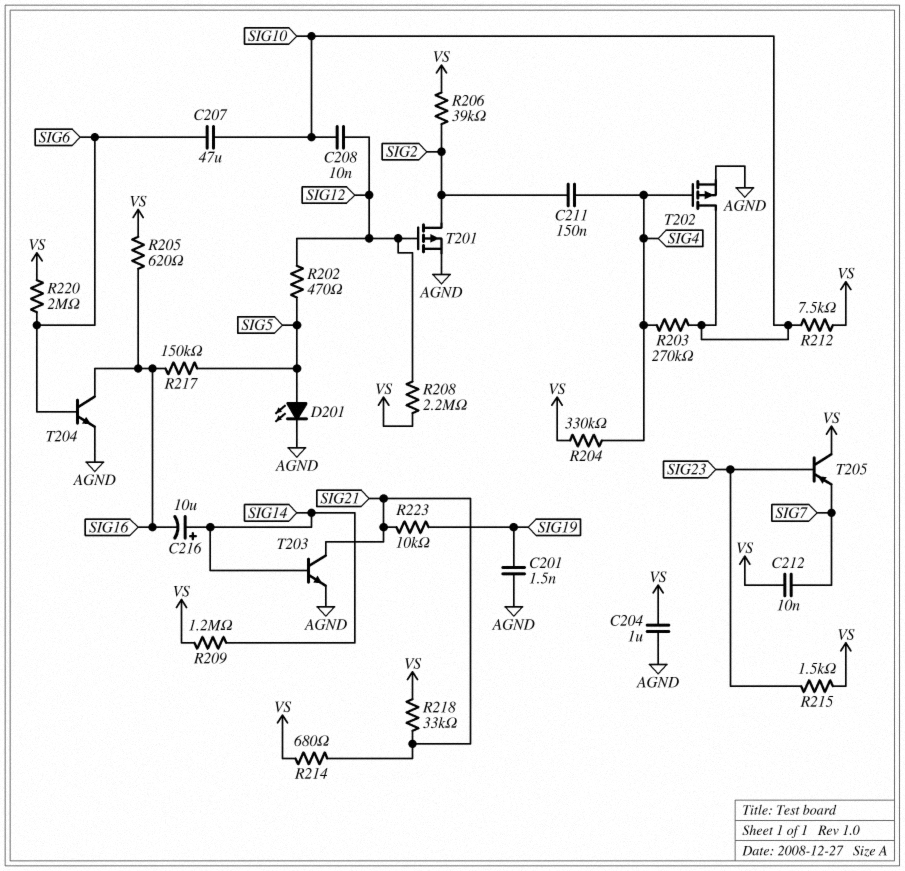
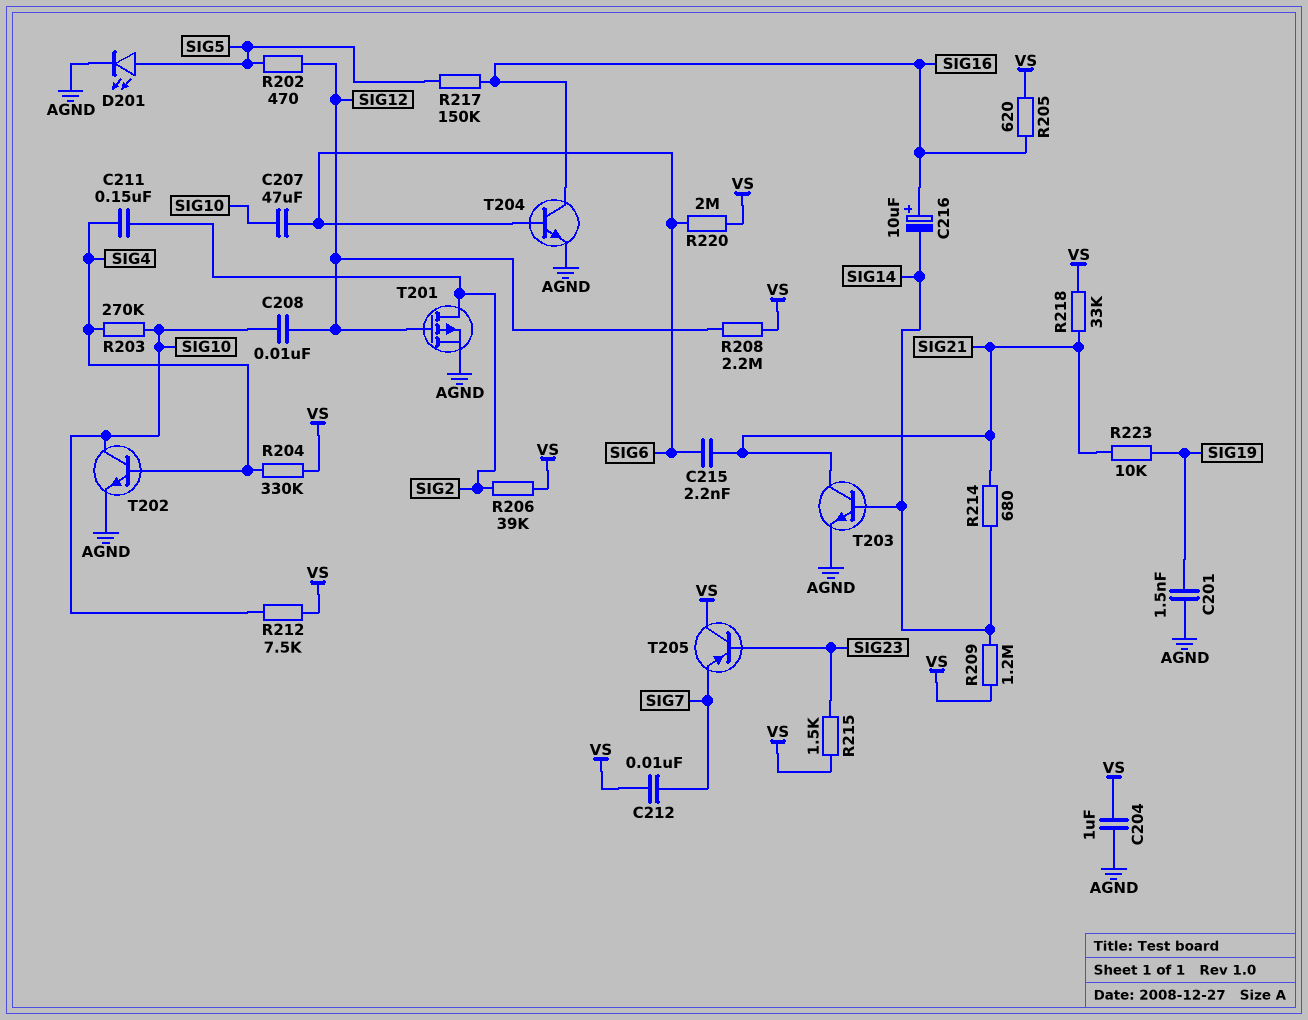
C215: none -> 2.2nF (SIG6, SIG21)
C216: 10uF (plus SIG14, minus SIG16) -> 10uF (plus SIG16, minus SIG14)
R214: 680 (SIG21, VS) -> 680 (SIG14, SIG21)
T202: PMOS (G SIG4, D SIG10, S AGND) -> NPN (B SIG4, C SIG10, E AGND)

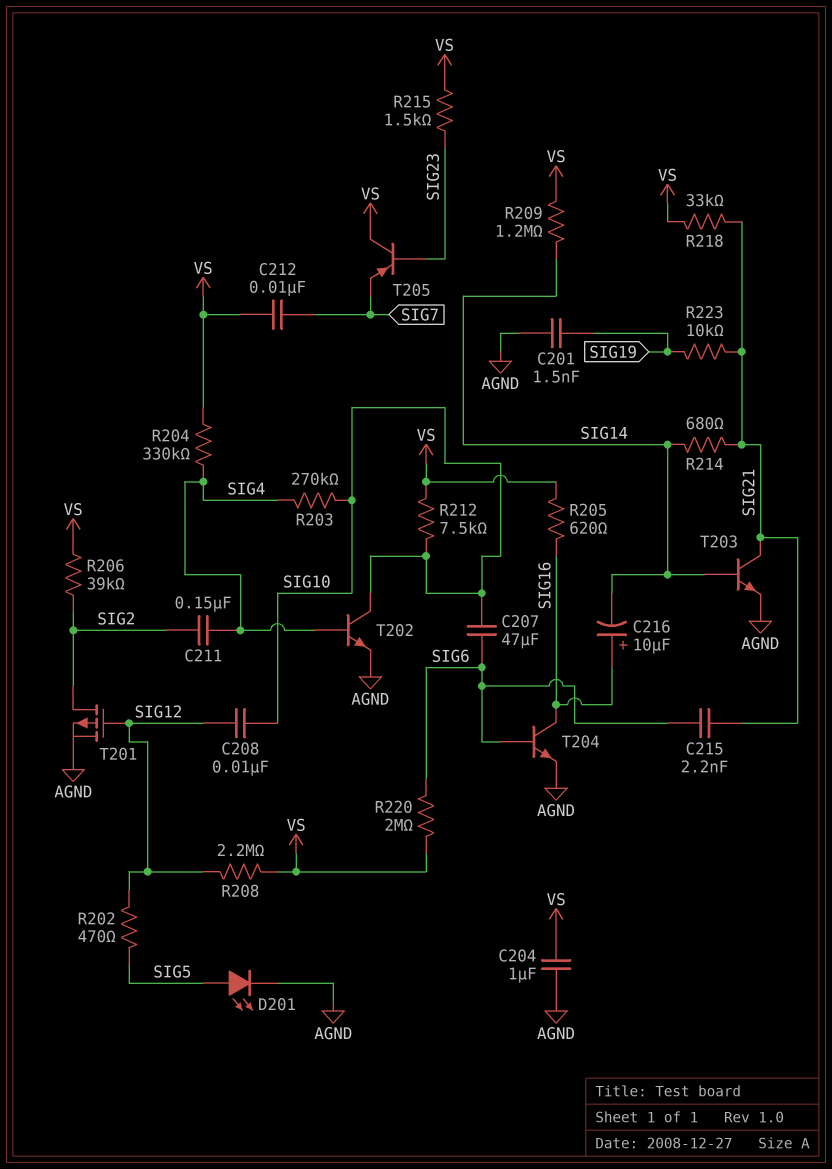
R217: 150k (SIG5, SIG16) -> none

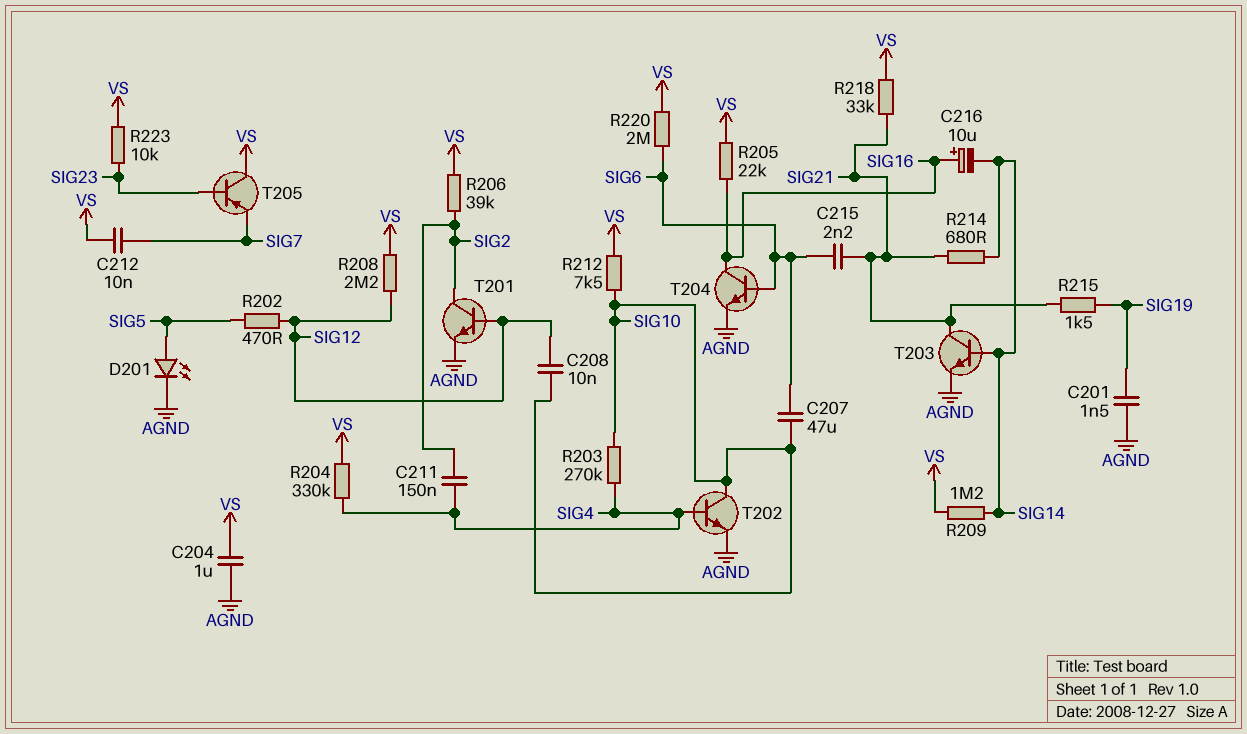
R205: 620 (SIG16, VS) -> 22k (SIG16, VS)
R215: 1.5k (SIG23, VS) -> 1.5k (SIG19, SIG21)
R223: 10k (SIG19, SIG21) -> 10k (SIG23, VS)
T201: PMOS (G SIG12, D SIG2, S AGND) -> NPN (B SIG12, C SIG2, E AGND)

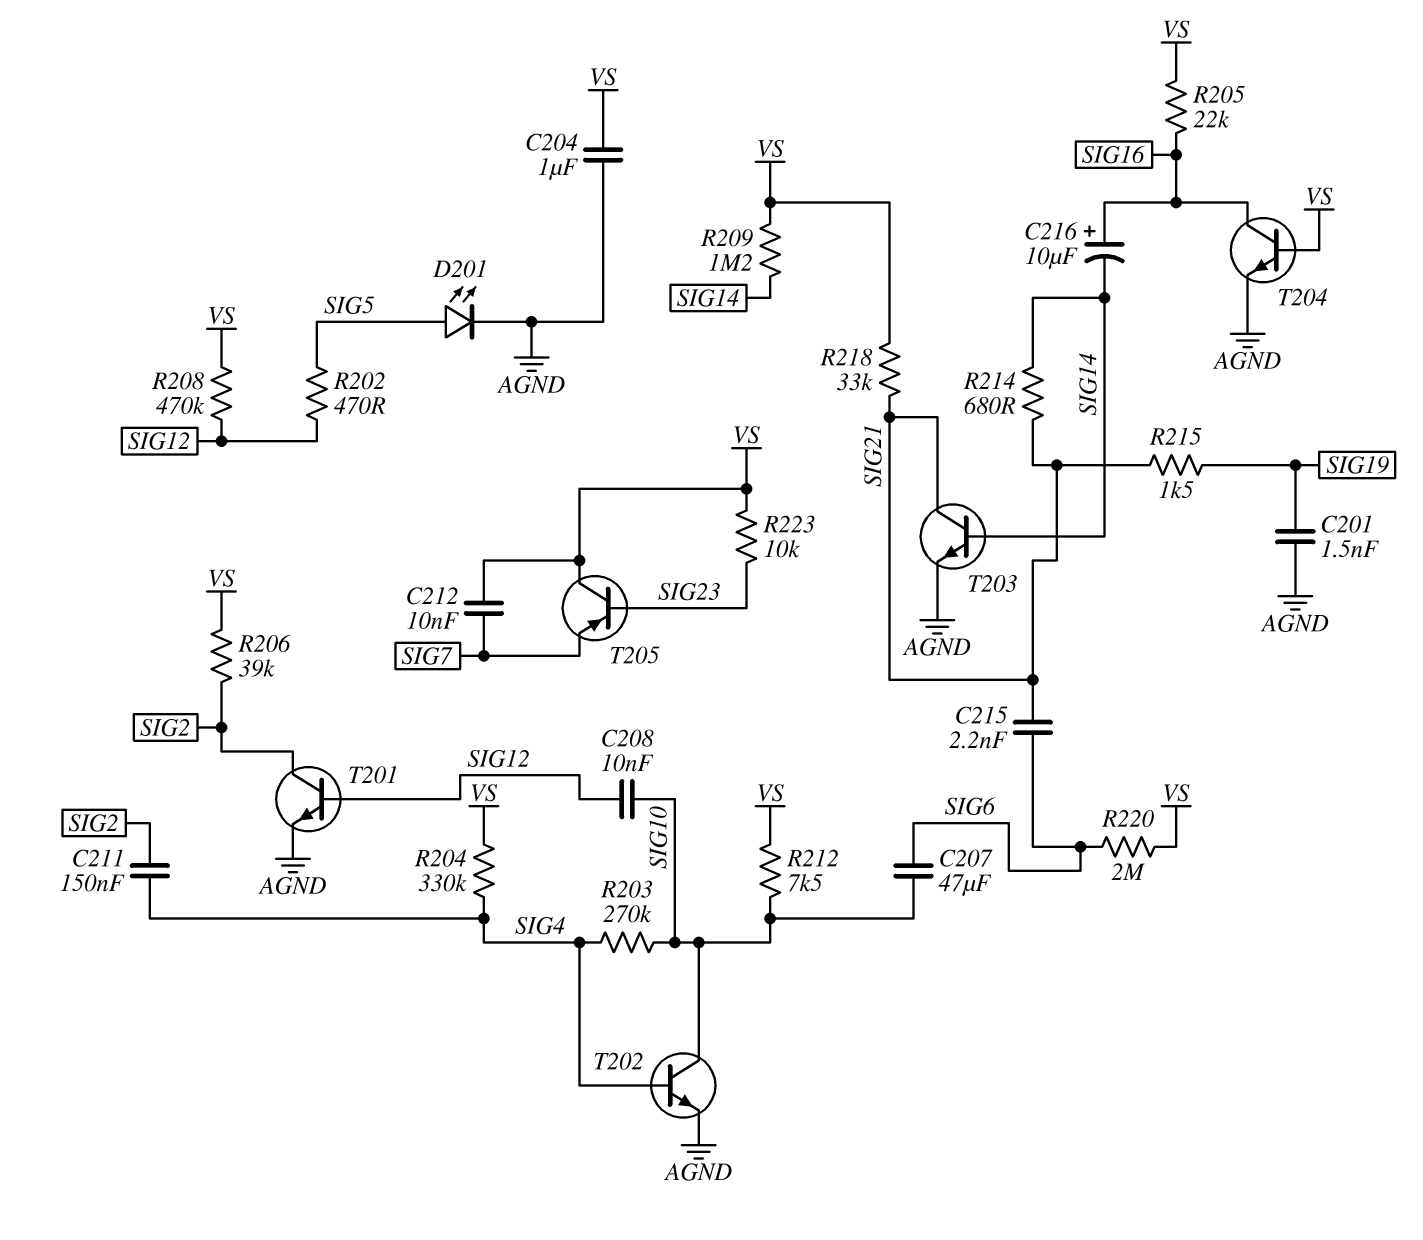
R208: 2.2M (SIG12, VS) -> 470k (SIG12, VS)
T204: NPN (B SIG6, C SIG16, E AGND) -> NPN (B VS, C SIG16, E AGND)

